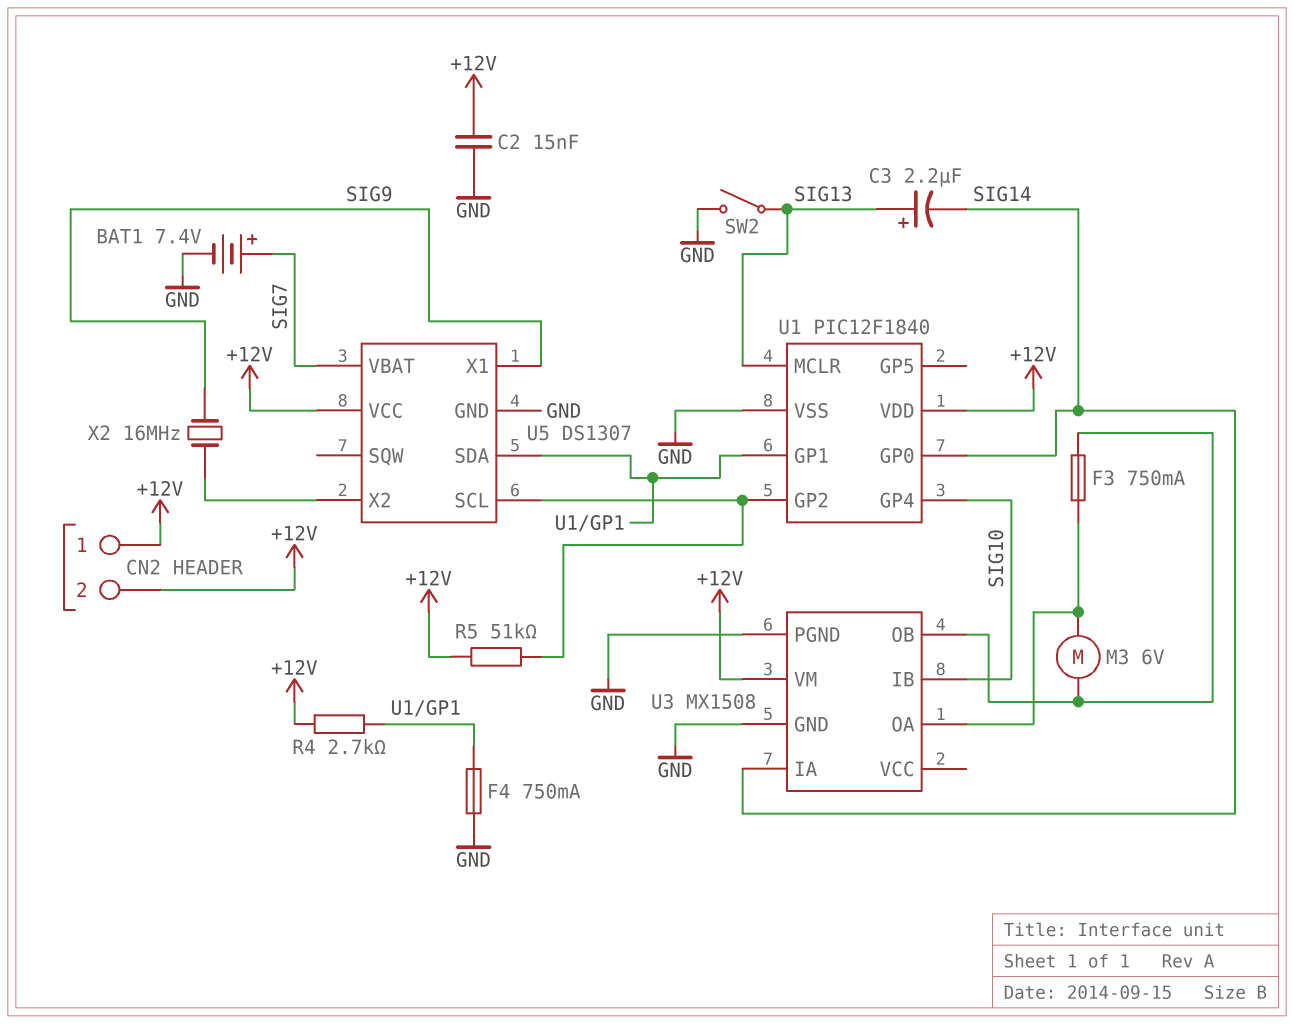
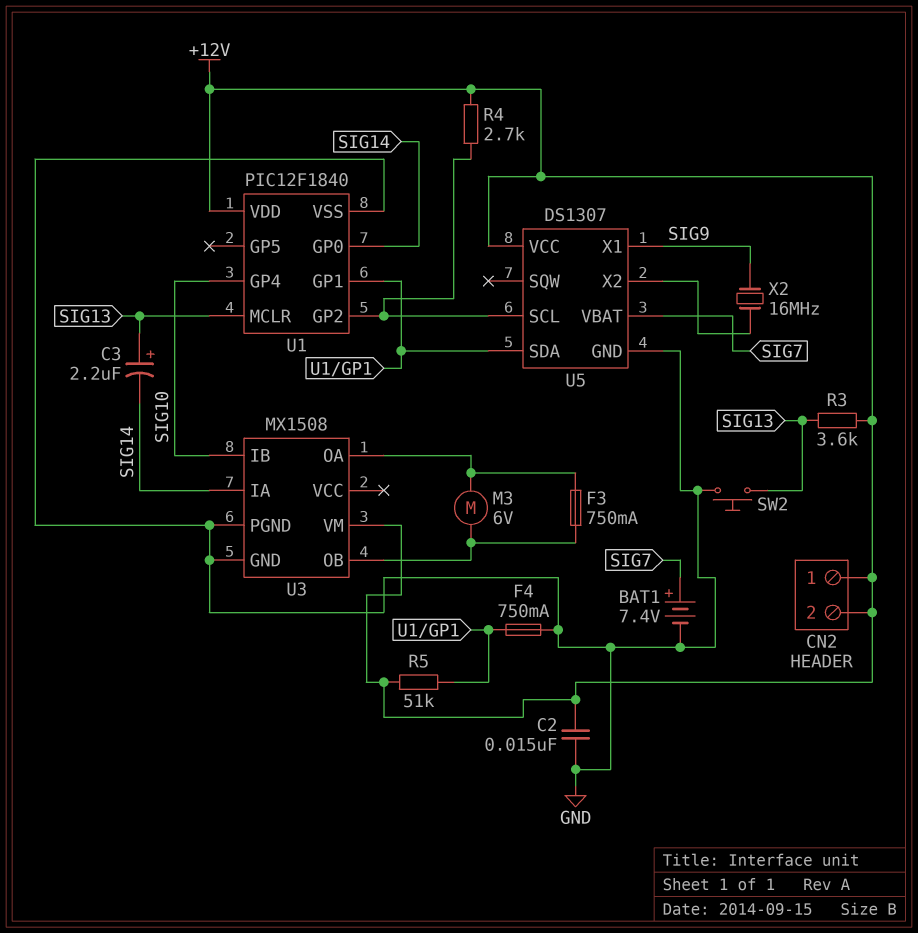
R3: none -> 3.6k (+12V, SIG13)
R4: 2.7k (+12V, U1/GP1) -> 2.7k (+12V, U1/GP2)
R5: 51k (+12V, U1/GP2) -> 51k (+12V, U1/GP1)
SW2: switch (GND, SIG13) -> button (GND, SIG13)

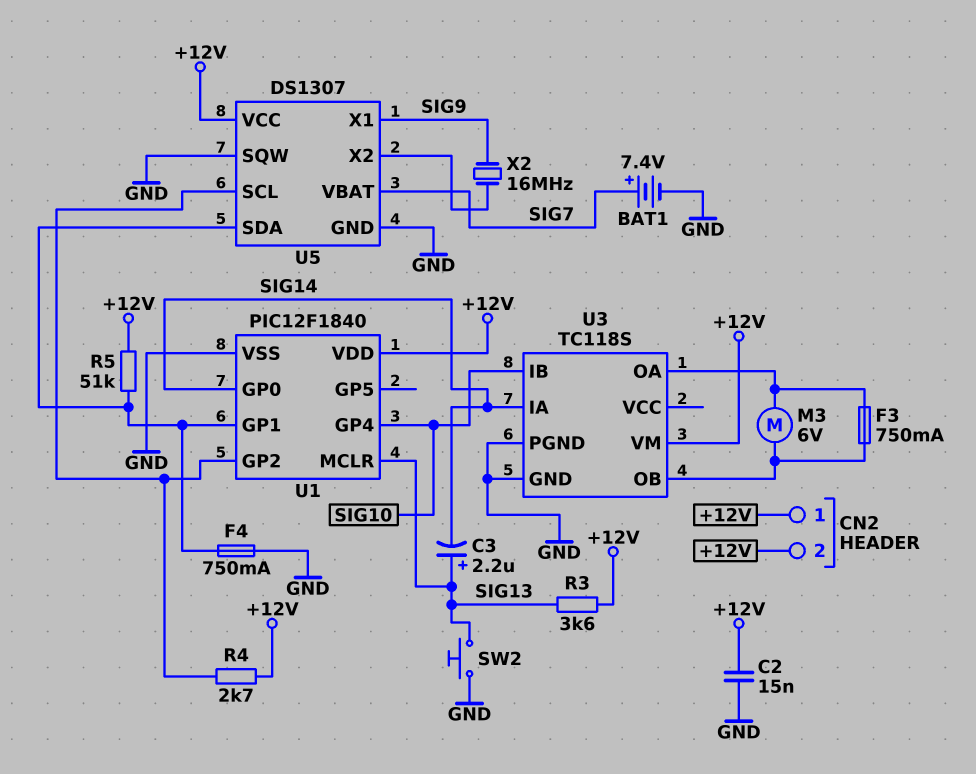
U3: MX1508 -> TC118S
U5 pin SQW: none -> GND

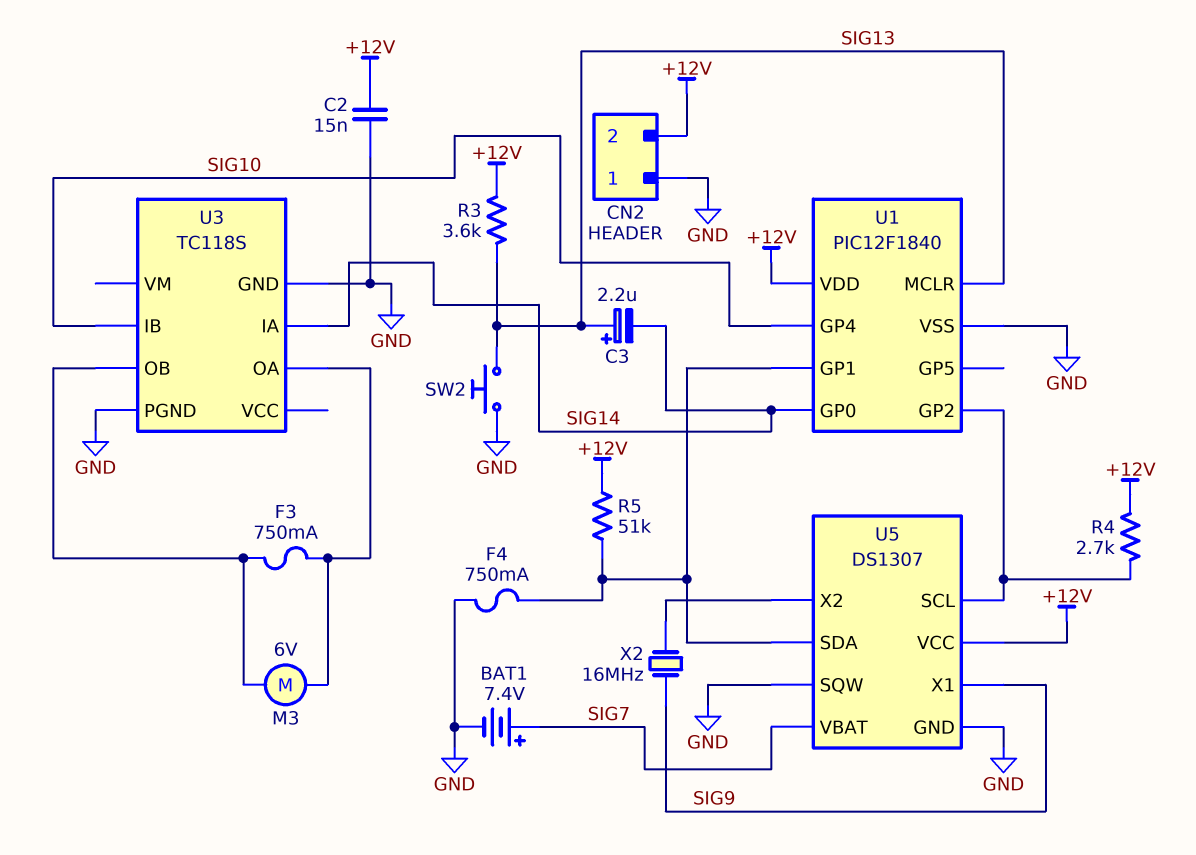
CN2 pin 1: +12V -> GND
U3 pin VM: +12V -> none

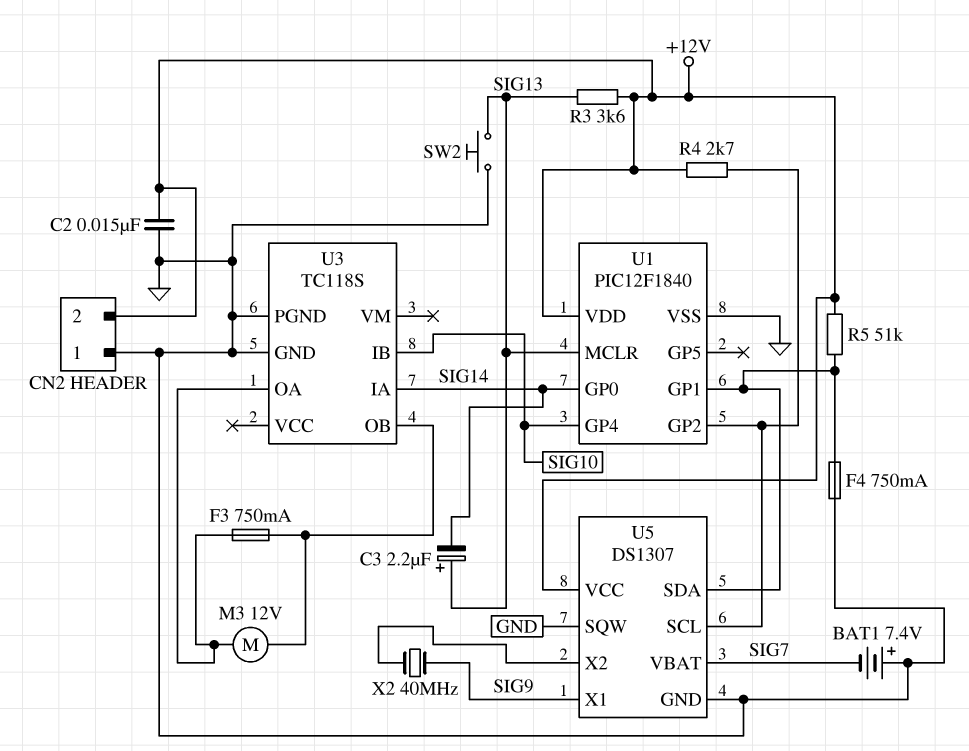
BAT1: 7.4V (plus SIG7, minus GND) -> 7.4V (plus GND, minus SIG7)
M3: motor 6V (U3/OA, U3/OB) -> motor 12V (U3/OA, U3/OB)
X2: 16MHz (SIG9, U5/X2) -> 40MHz (SIG9, U5/X2)

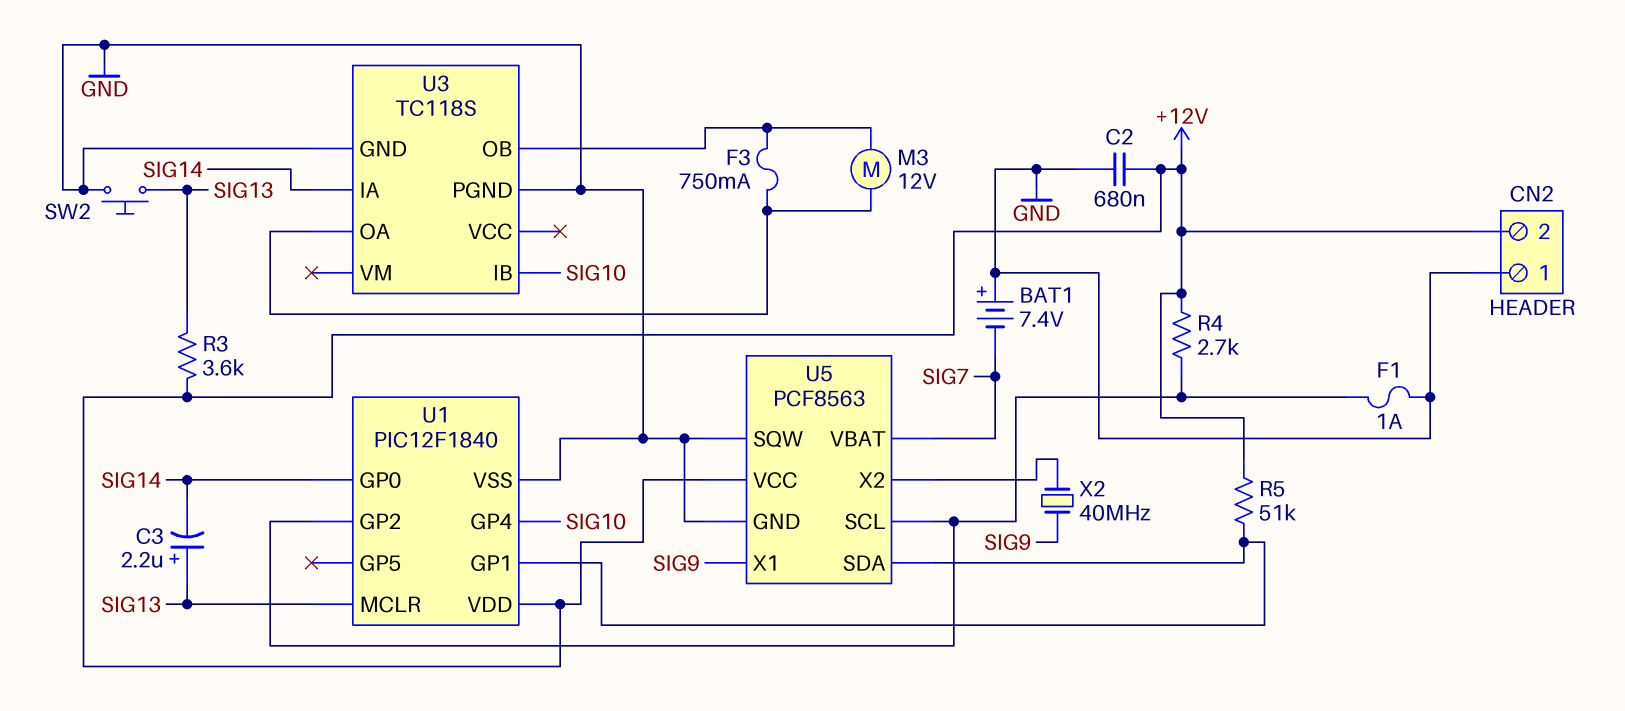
C2: 15nF (+12V, GND) -> 680nF (+12V, GND)
F1: none -> 1A (GND, U1/GP2)
F4: 750mA (GND, U1/GP1) -> none
U5: DS1307 -> PCF8563

